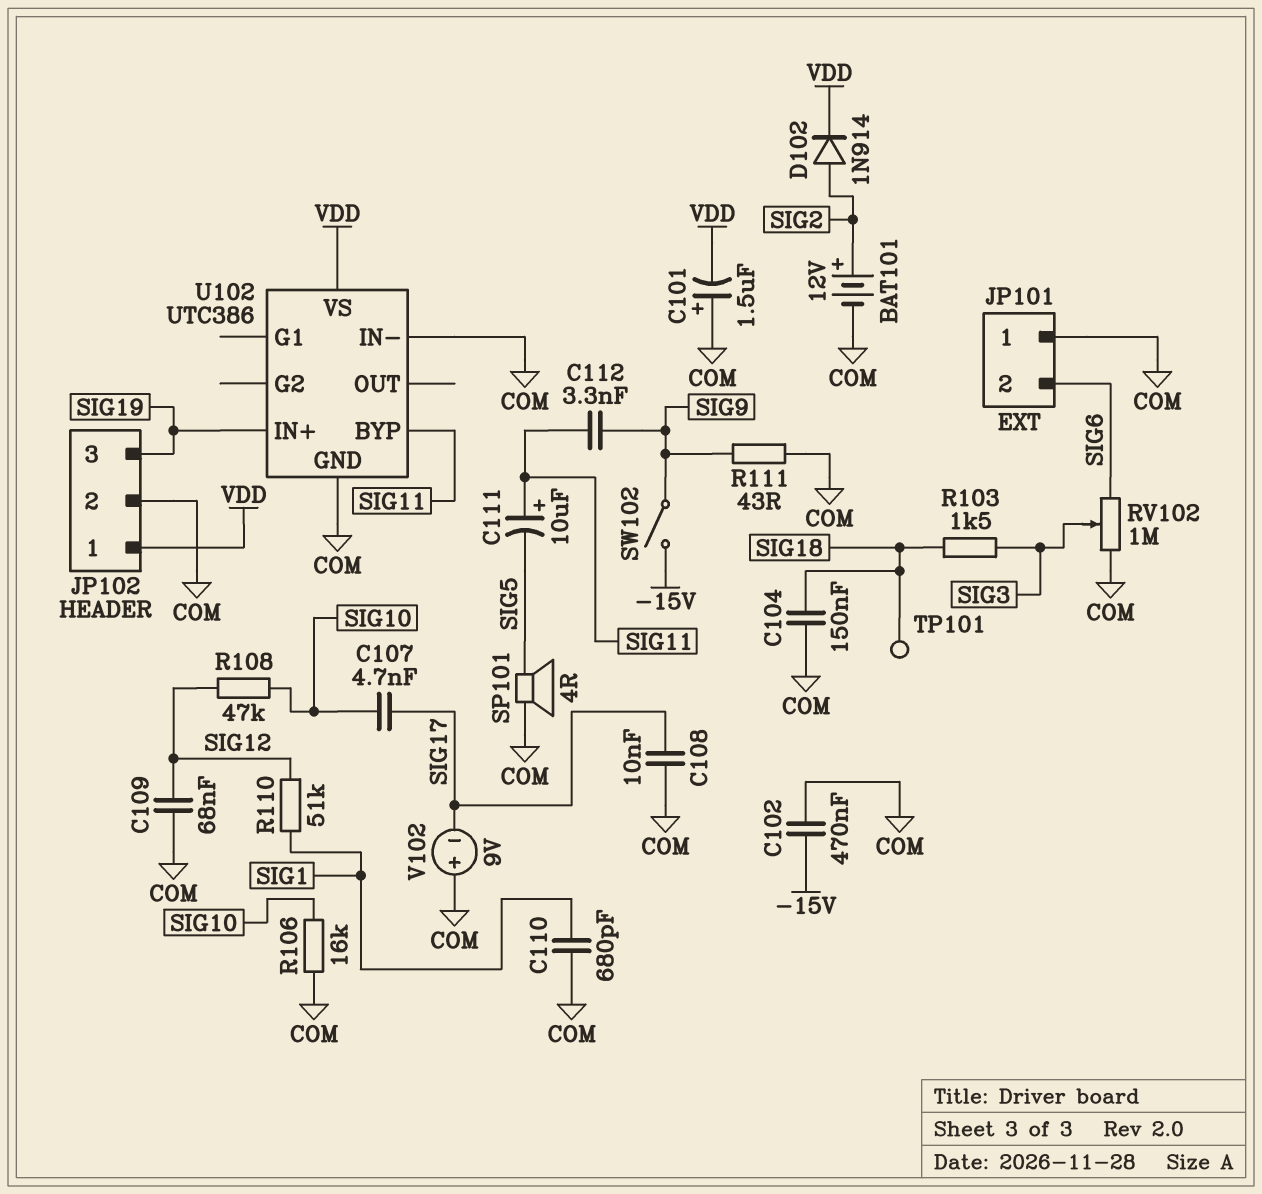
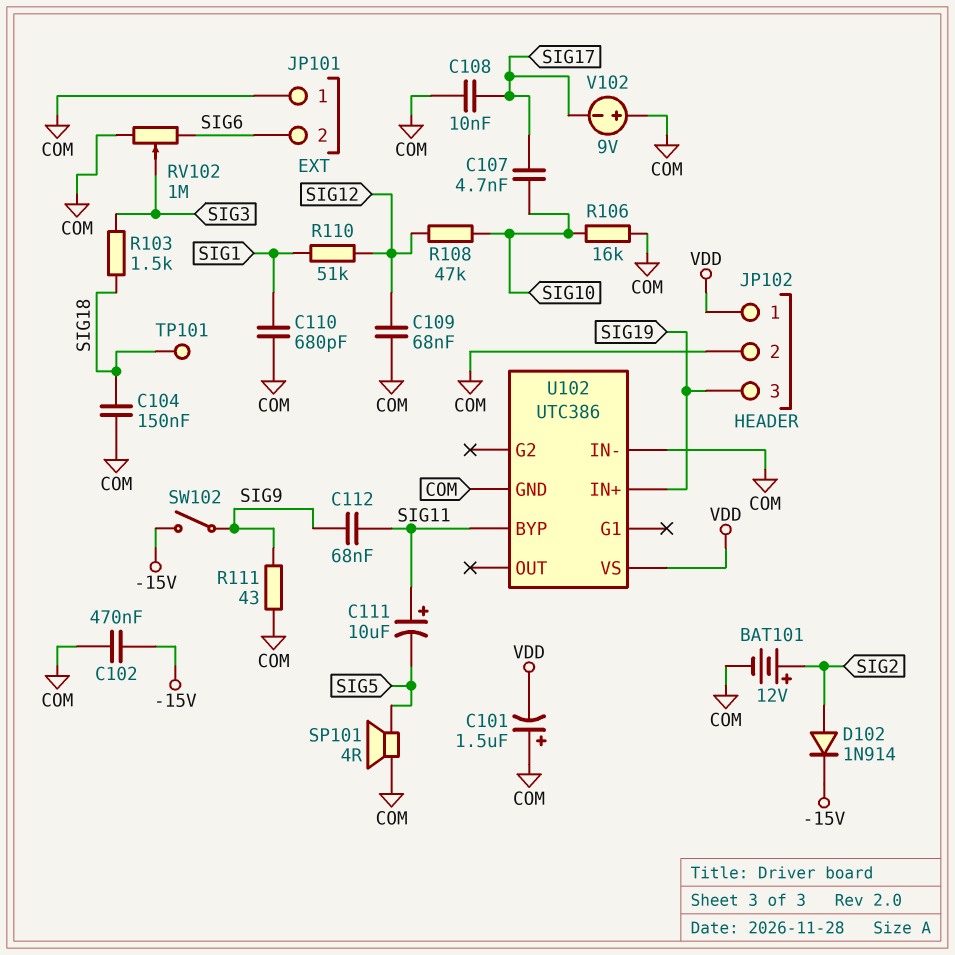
C112: 3.3nF (SIG9, SIG11) -> 68nF (SIG9, SIG11)
D102: diode 1N914 (A SIG2, K VDD) -> diode 1N914 (A SIG2, K -15V)

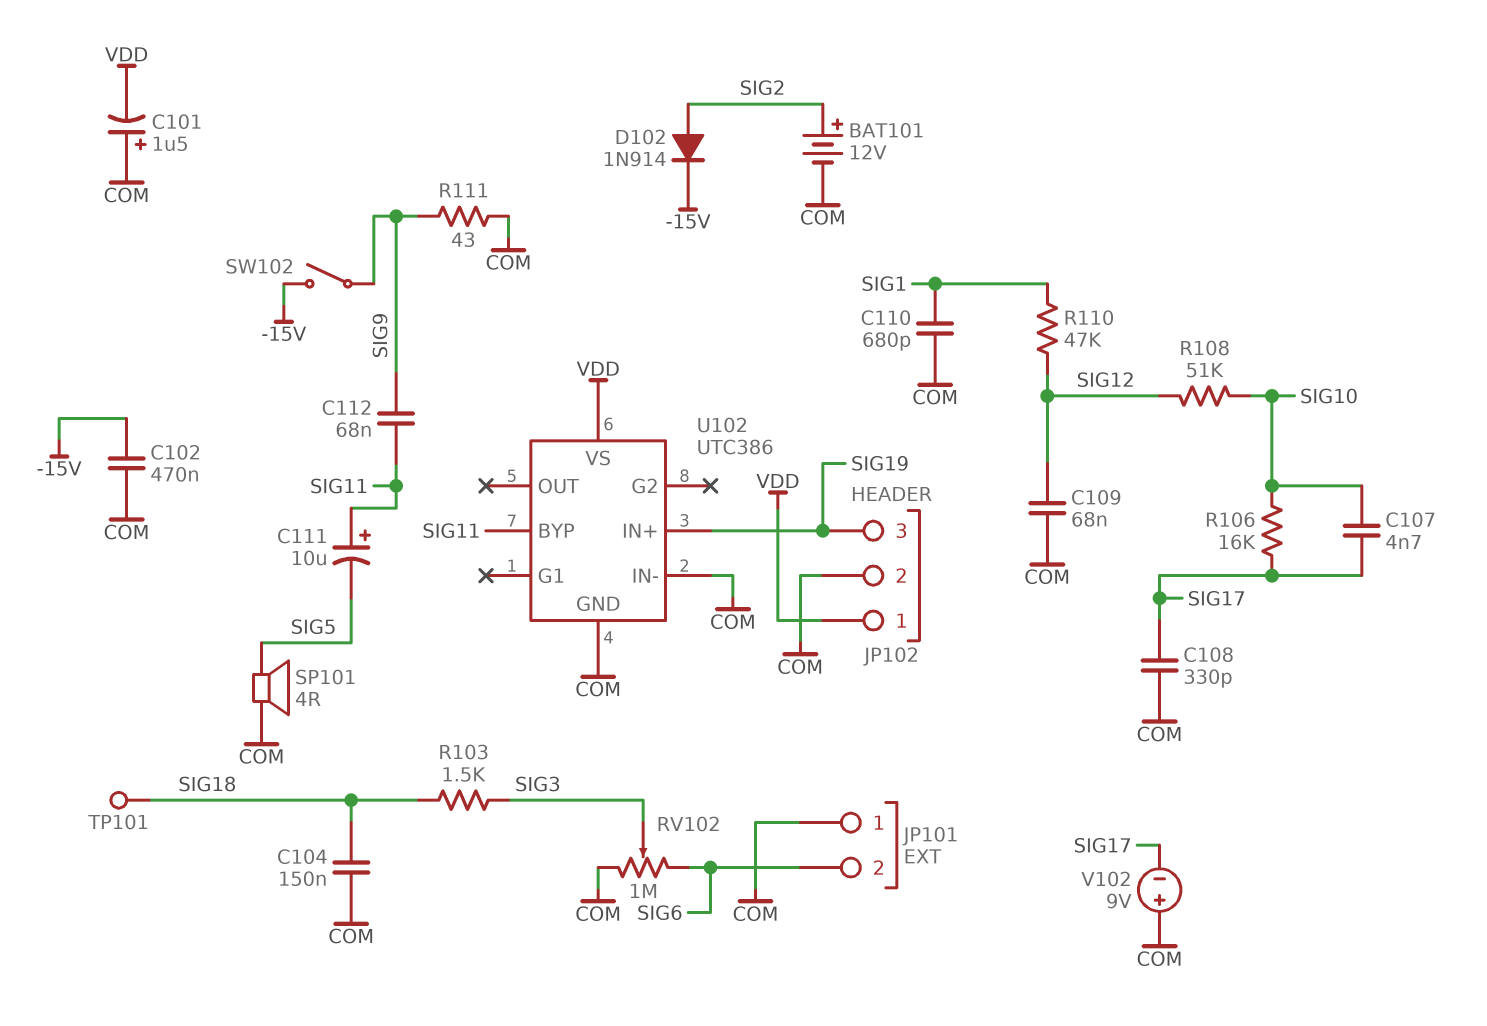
C108: 10nF (COM, SIG17) -> 330pF (COM, SIG17)
R106: 16k (COM, SIG10) -> 16k (SIG10, SIG17)
R108: 47k (SIG10, SIG12) -> 51k (SIG10, SIG12)
R110: 51k (SIG1, SIG12) -> 47k (SIG1, SIG12)

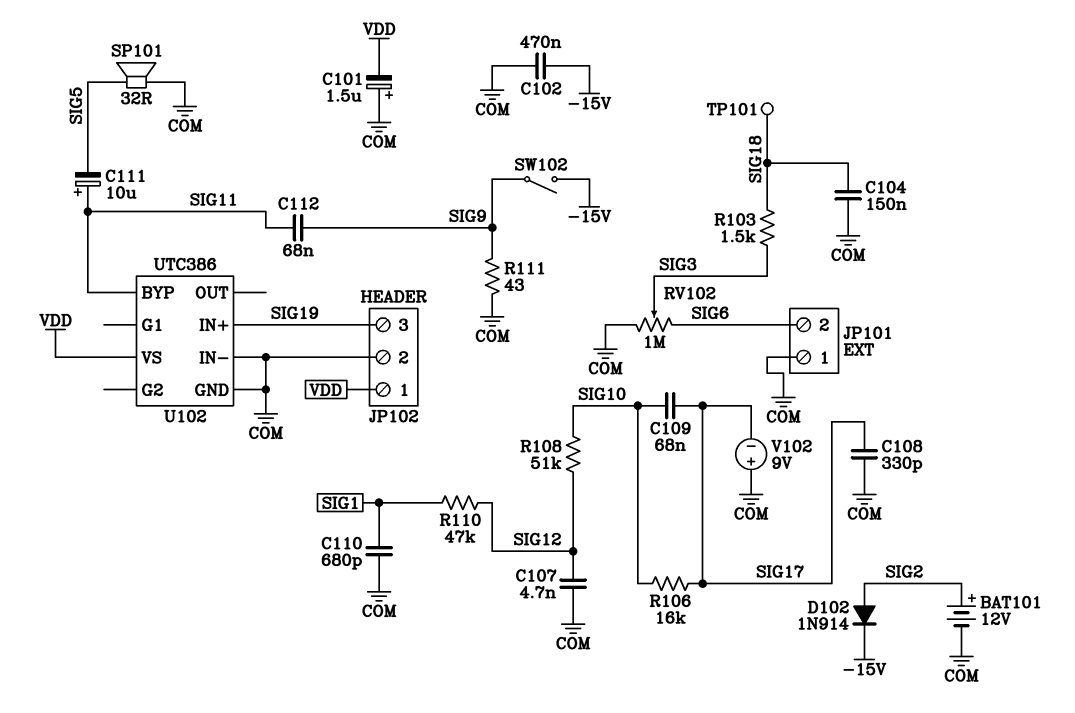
C107: 4.7nF (SIG10, SIG17) -> 4.7nF (COM, SIG12)
C109: 68nF (COM, SIG12) -> 68nF (SIG10, SIG17)
SP101: speaker 4R (COM, SIG5) -> speaker 32R (COM, SIG5)

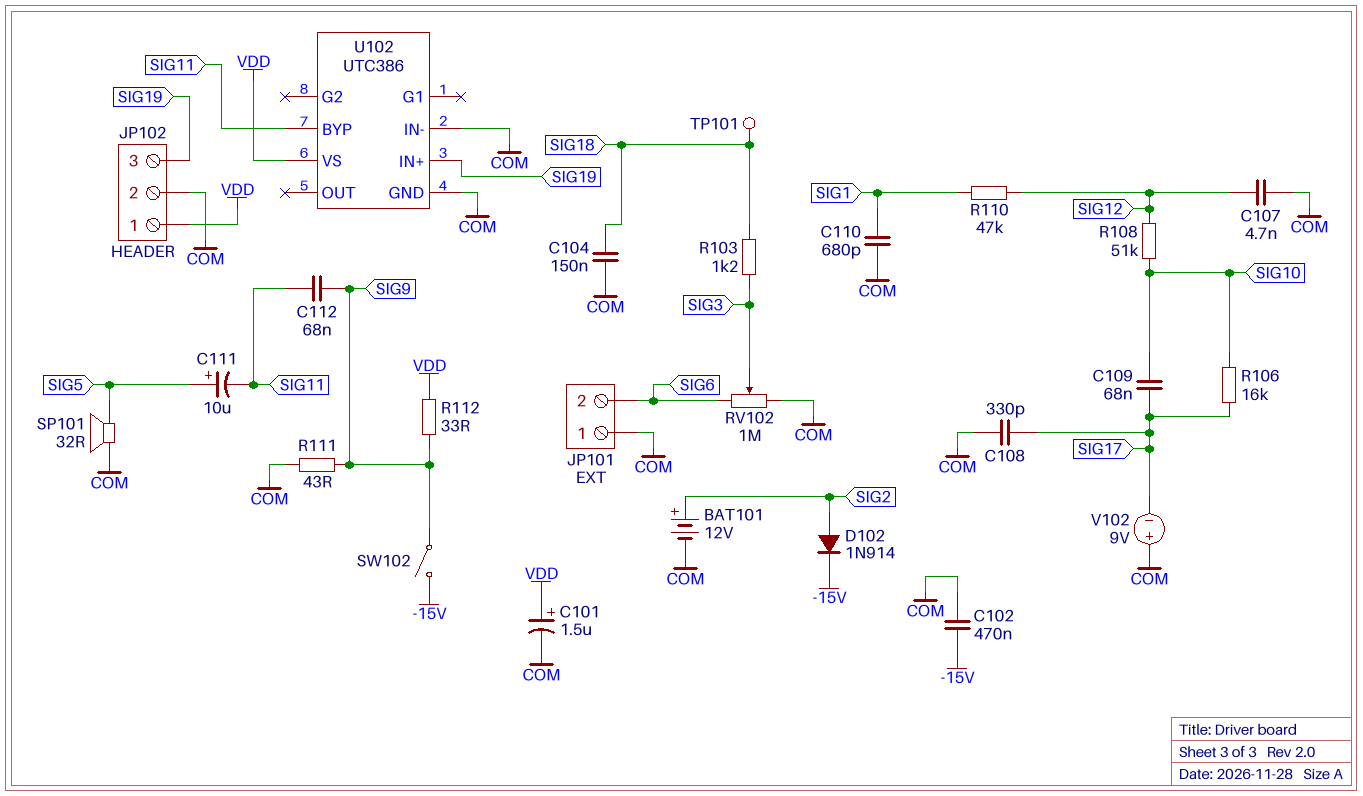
C101: 1.5uF (plus COM, minus VDD) -> 1.5uF (plus VDD, minus COM)
C111: 10uF (plus SIG11, minus SIG5) -> 10uF (plus SIG5, minus SIG11)
R103: 1.5k (SIG3, SIG18) -> 1.2k (SIG3, SIG18)
R112: none -> 33 (SIG9, VDD)

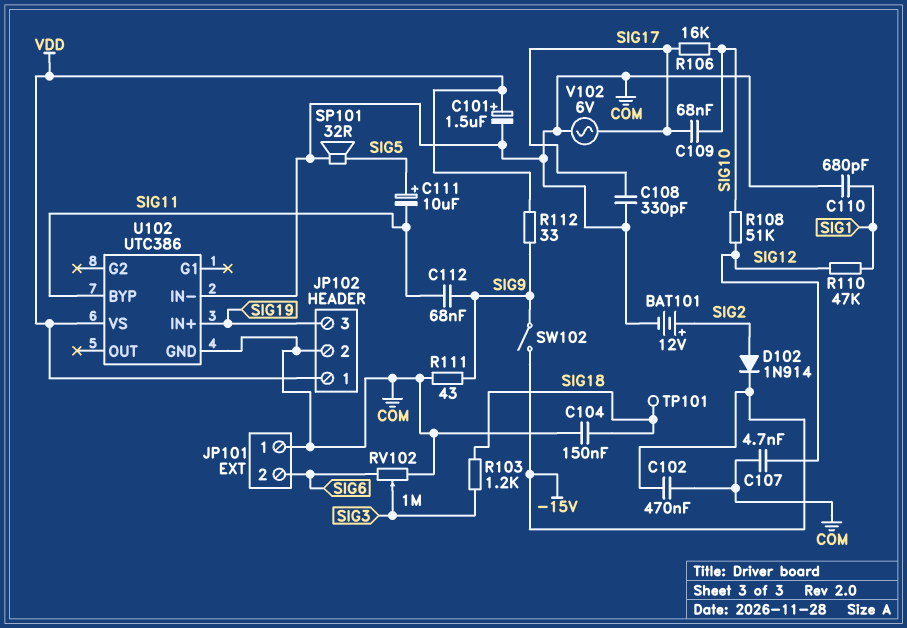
V102: 9V (plus COM, minus SIG17) -> AC 6V (COM, SIG17)

